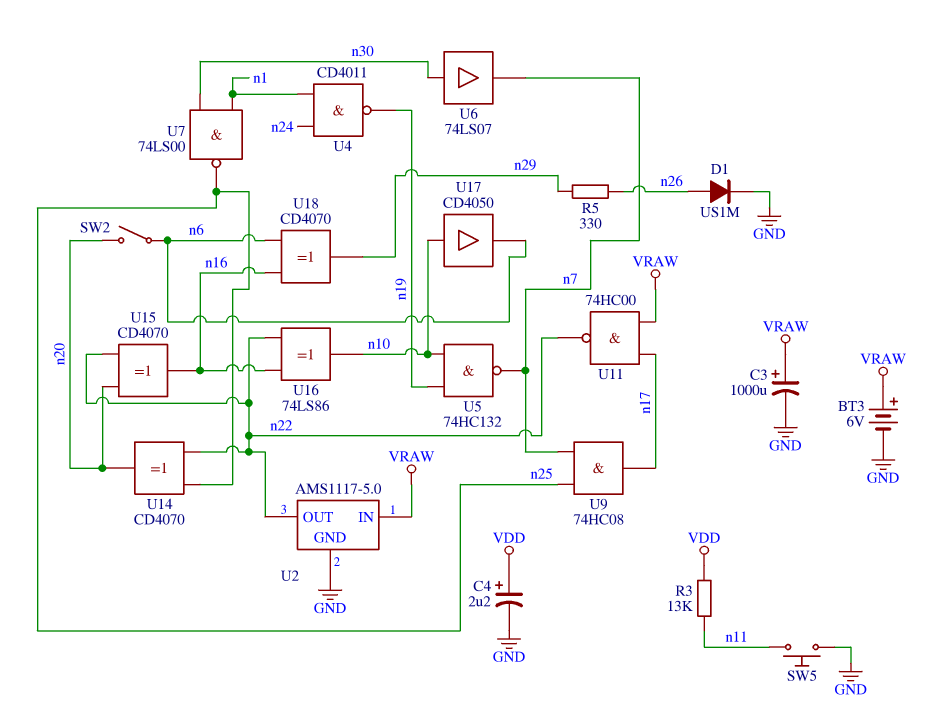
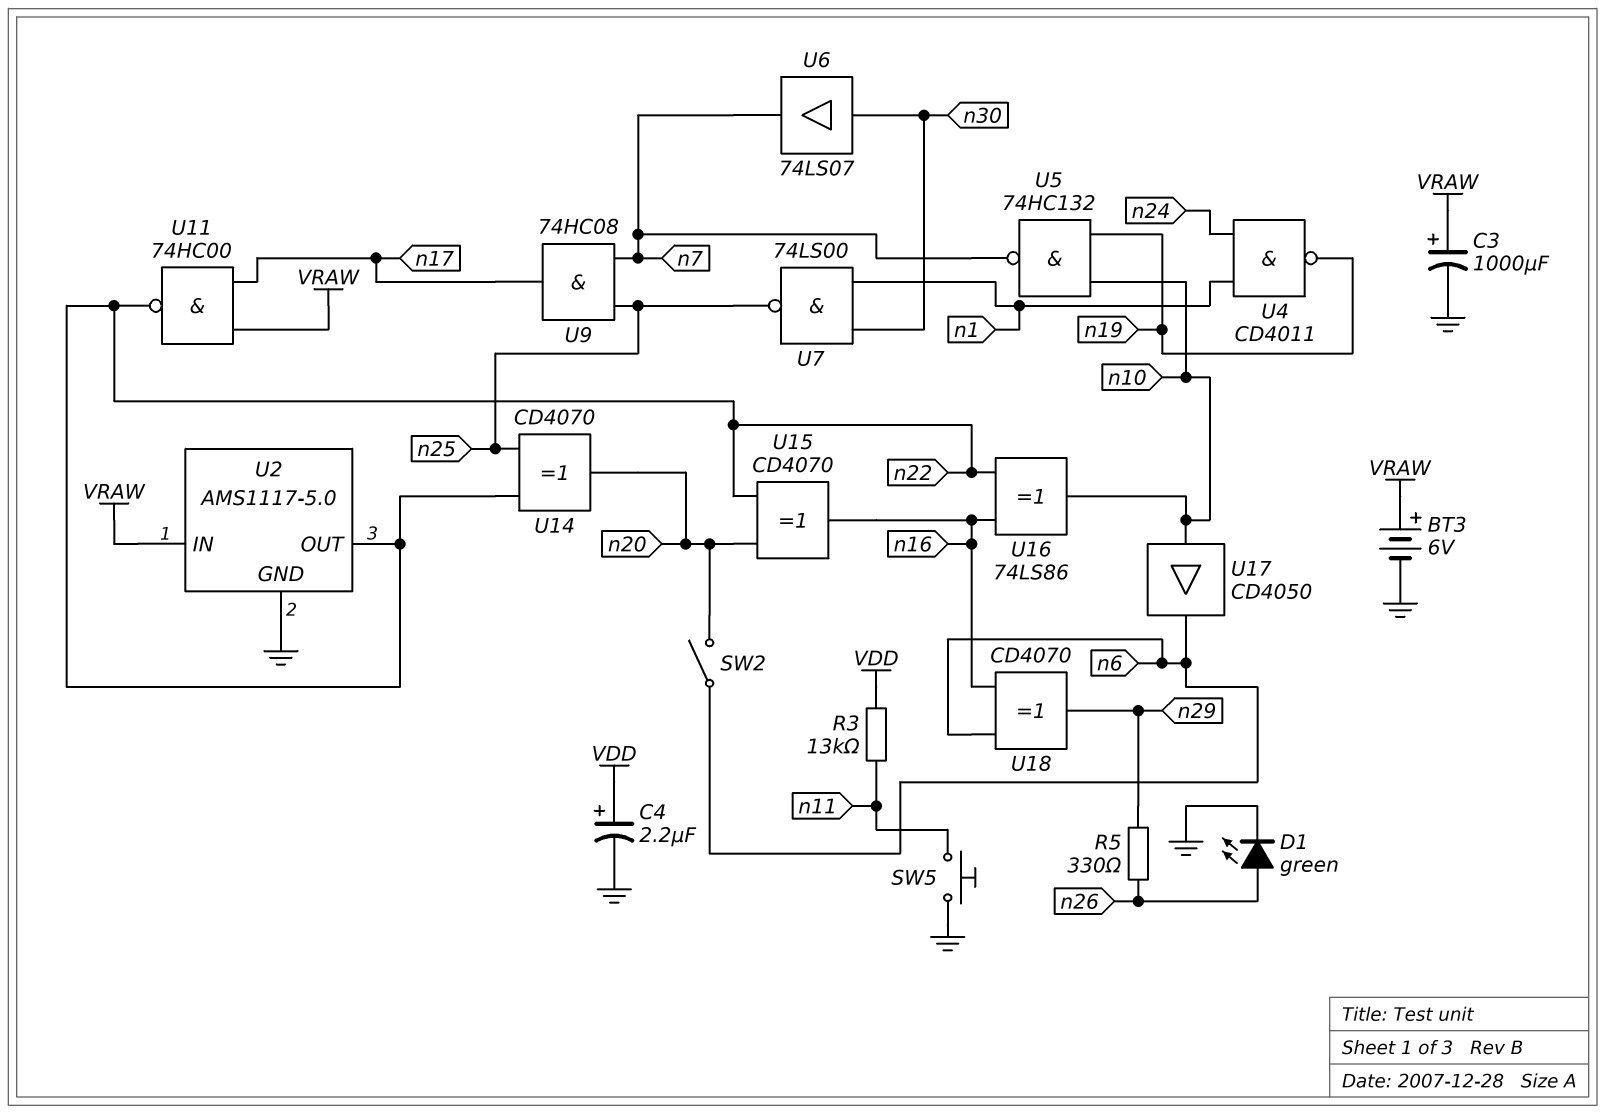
D1: diode US1M (A n26, K GND) -> LED green (A n26, K GND)

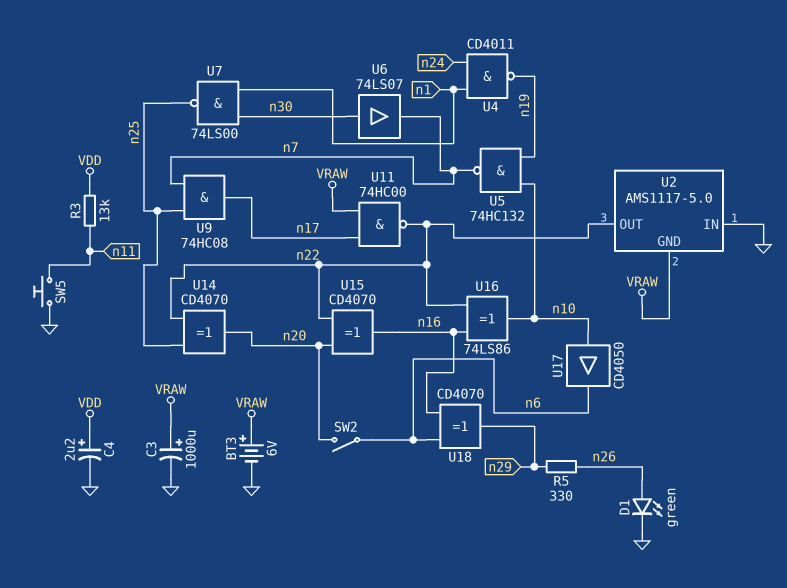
U2 pin GND: GND -> VRAW
U2 pin IN: VRAW -> GND

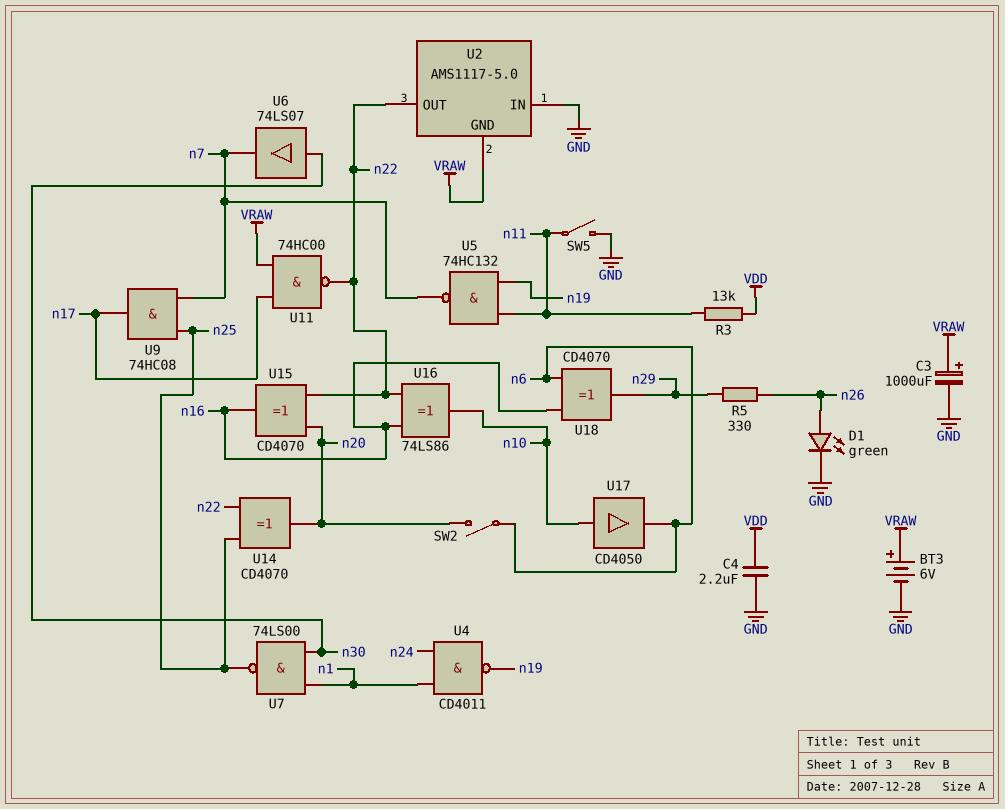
C4: 2.2uF (plus VDD, minus GND) -> 2.2uF (GND, VDD)
SW5: button (GND, n11) -> switch (GND, n11)
U5: NAND 74HC132 (in n10, in n19, out n7) -> NAND 74HC132 (in n11, in n19, out n7)

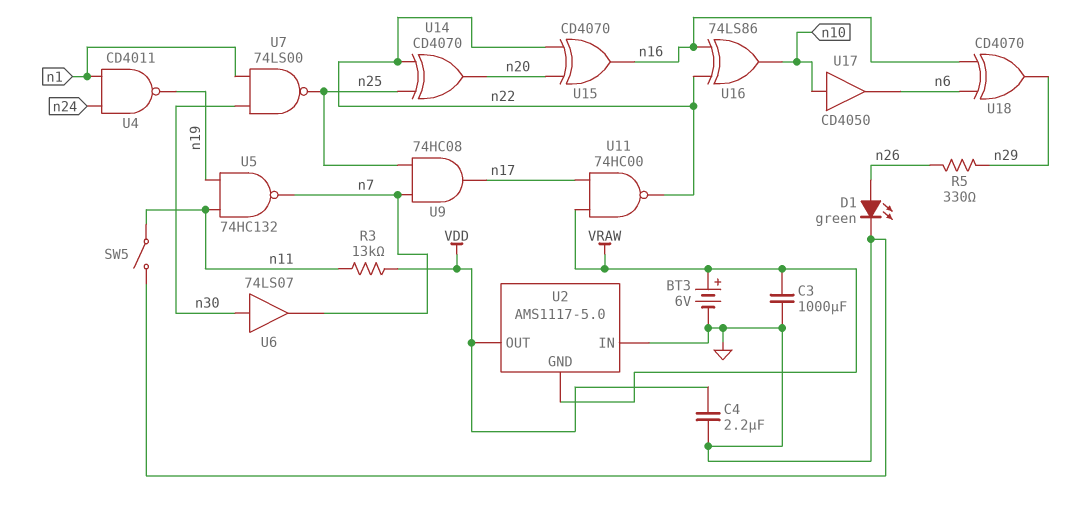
C3: 1000uF (plus VRAW, minus GND) -> 1000uF (GND, VRAW)
SW2: switch (n6, n20) -> none
U2 pin OUT: n22 -> VDD

